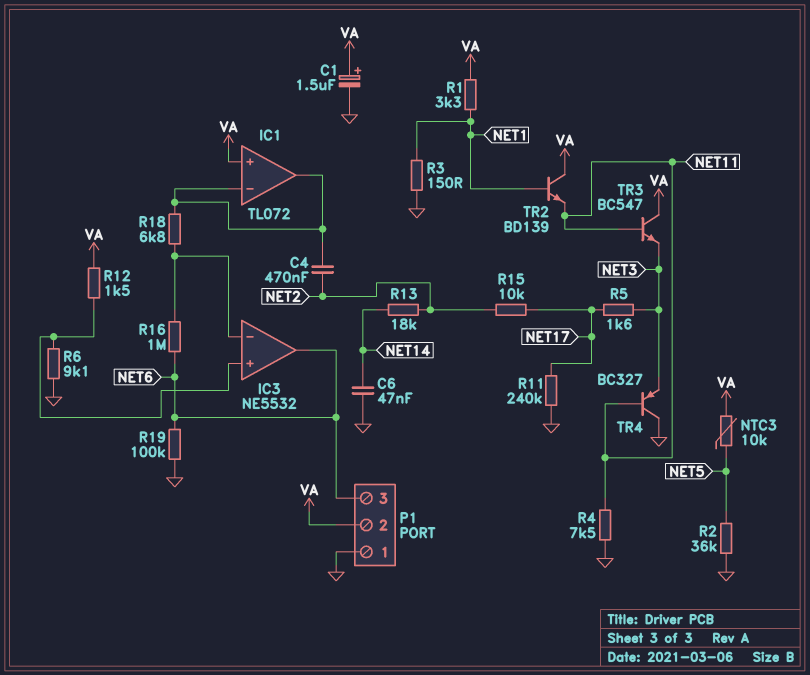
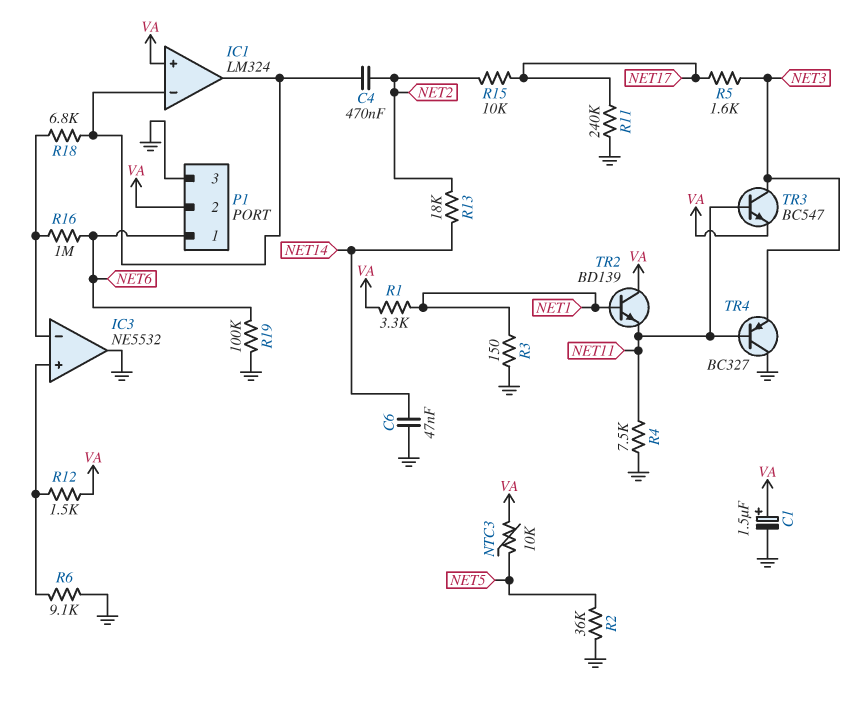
IC1: TL072 -> LM324
IC3 pin out: NET6 -> GND
P1 pin 1: GND -> NET6
P1 pin 3: NET6 -> GND
TR3: NPN BC547 (B NET11, C VA, E NET3) -> NPN BC547 (B NET11, C NET3, E VA)

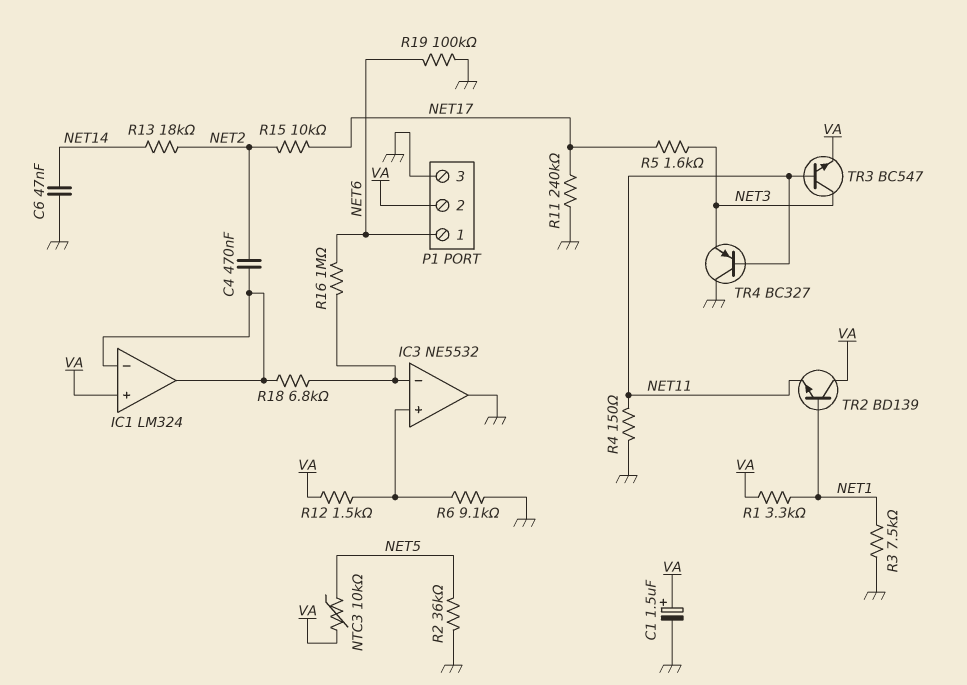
R3: 150 (GND, NET1) -> 7.5k (GND, NET1)
R4: 7.5k (GND, NET11) -> 150 (GND, NET11)

